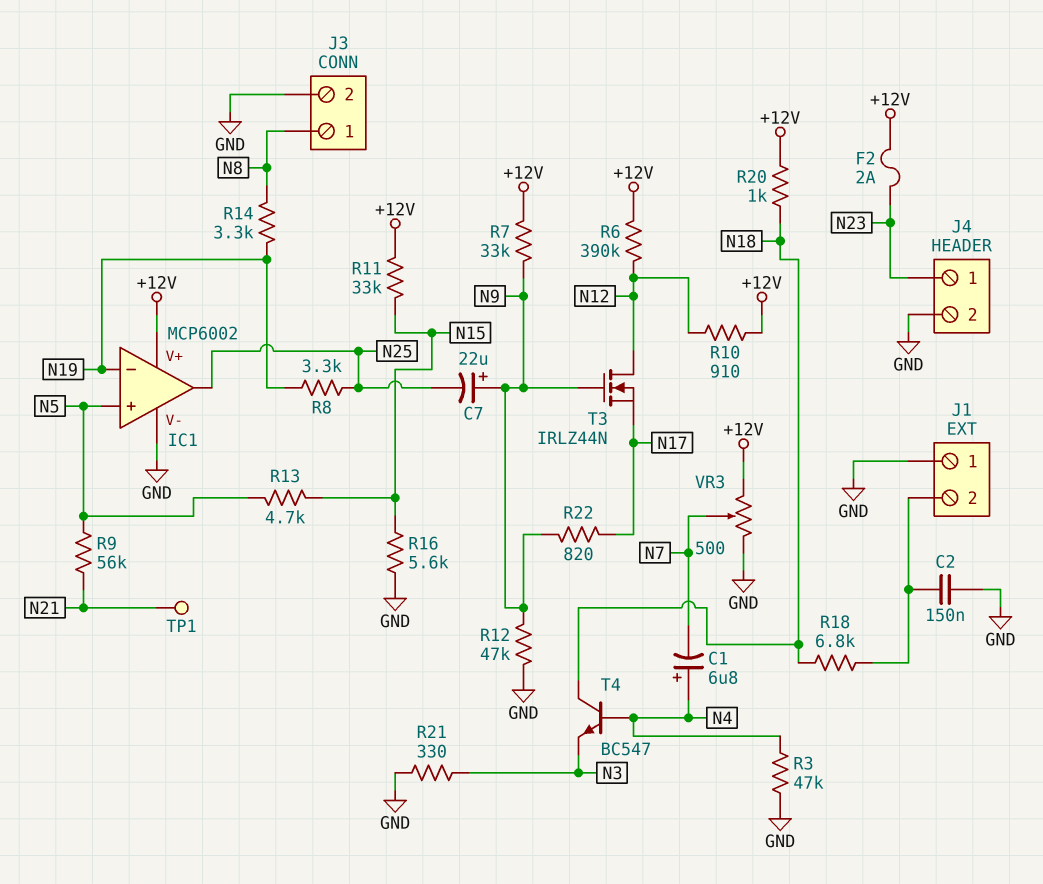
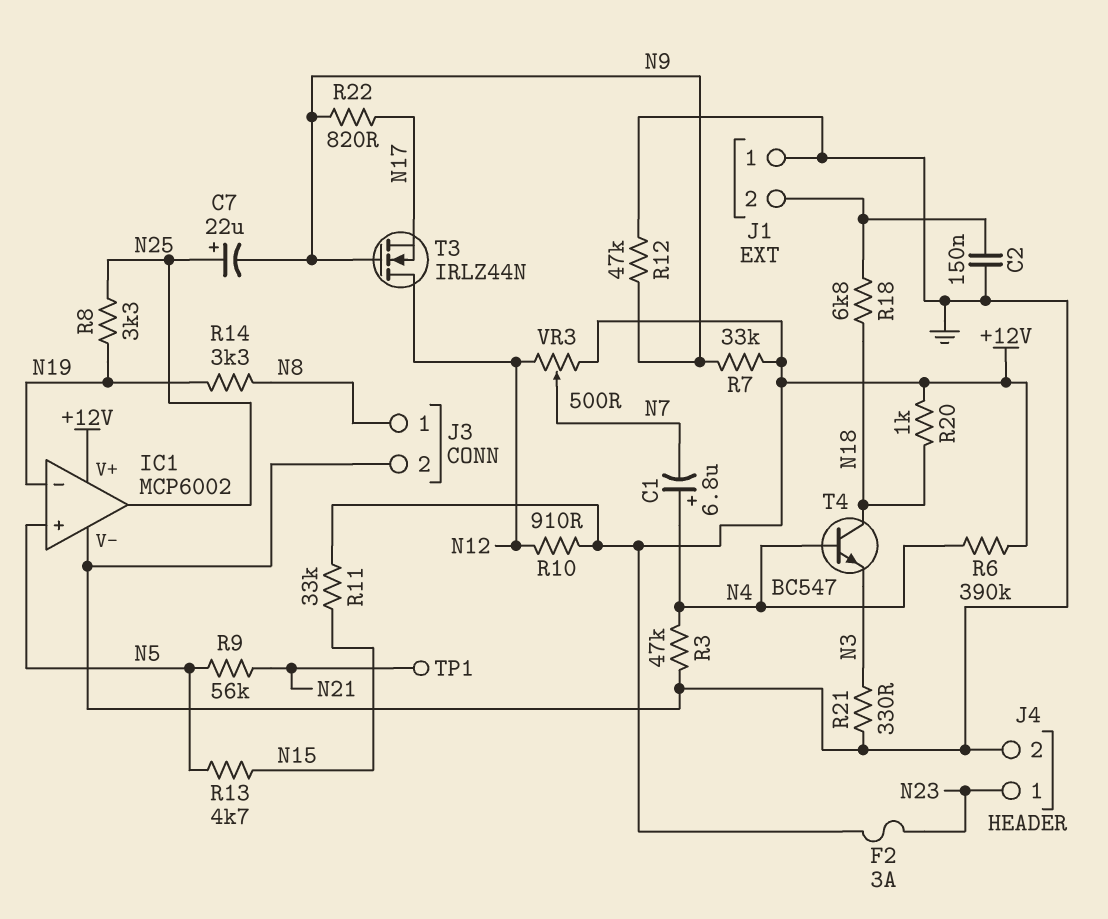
C7: 22uF (plus N9, minus N25) -> 22uF (plus N25, minus N9)
F2: 2A (+12V, N23) -> 3A (+12V, N23)
R6: 390k (+12V, N12) -> 390k (+12V, N4)
R16: 5.6k (GND, N15) -> none
VR3: 500 (+12V, GND, wiper N7) -> 500 (+12V, N12, wiper N7)

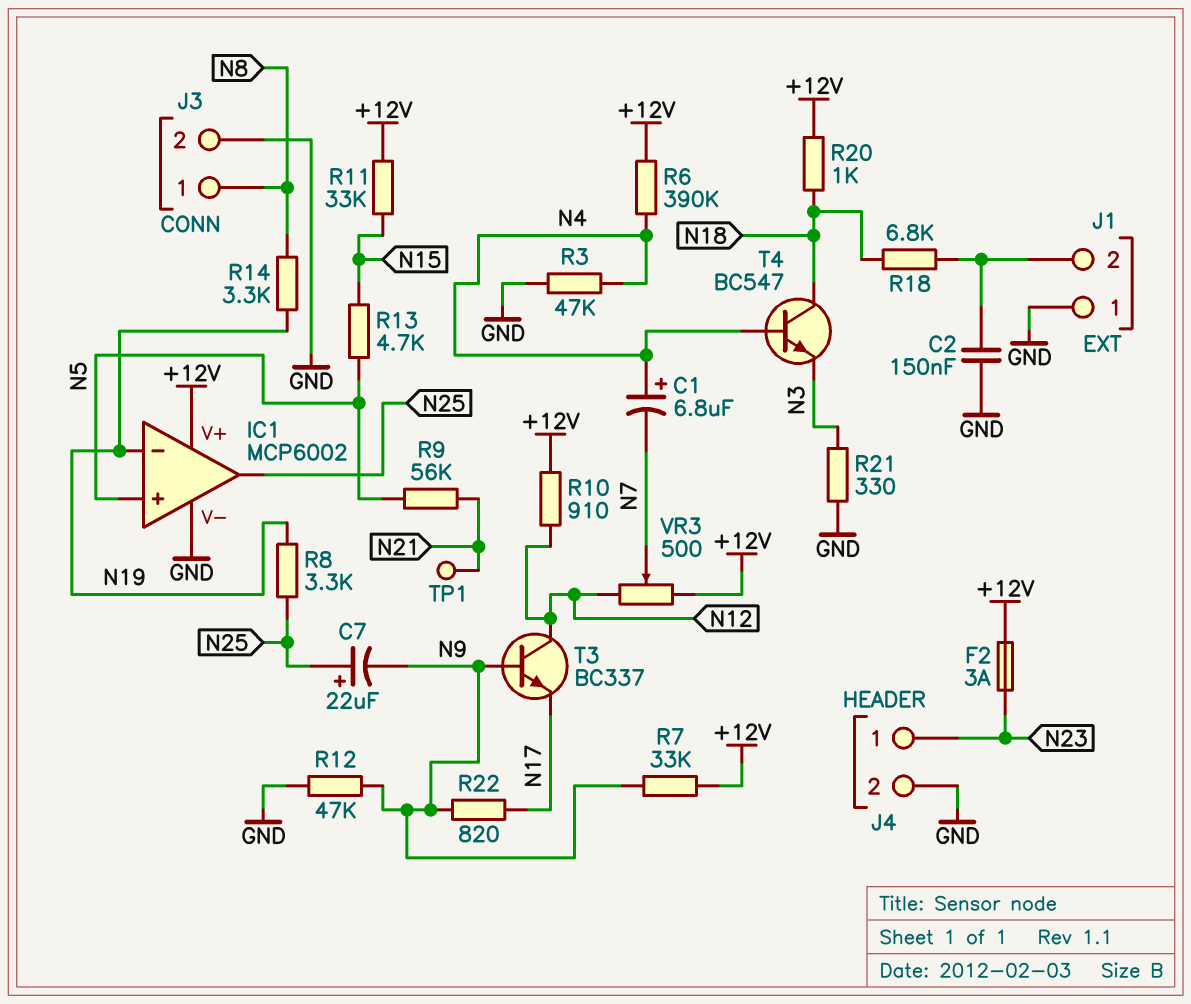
T3: NMOS IRLZ44N (G N9, D N12, S N17) -> NPN BC337 (B N9, C N12, E N17)

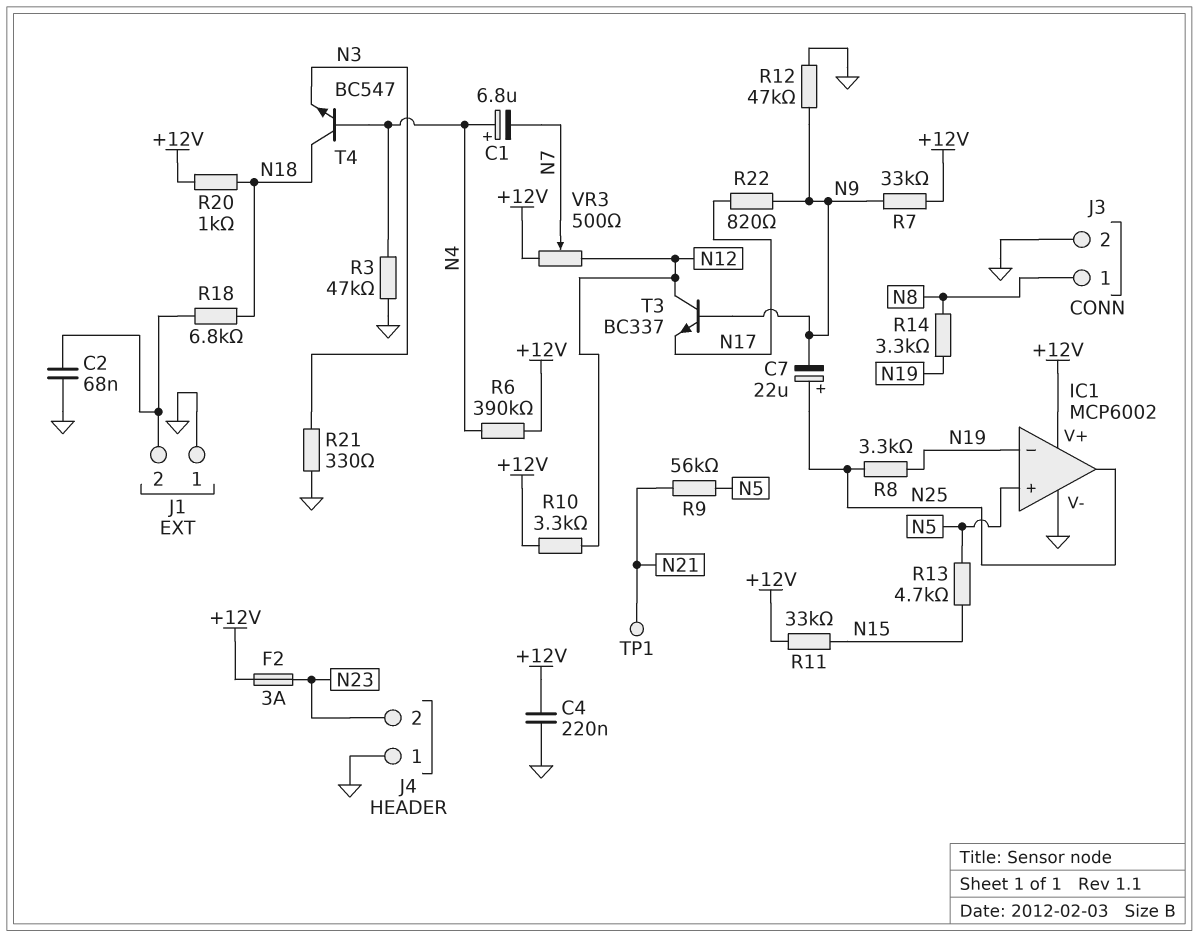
C2: 150nF (GND, J1/2) -> 68nF (GND, J1/2)
C4: none -> 220nF (+12V, GND)
J4 pin 1: N23 -> GND
J4 pin 2: GND -> N23
R10: 910 (+12V, N12) -> 3.3k (+12V, N12)

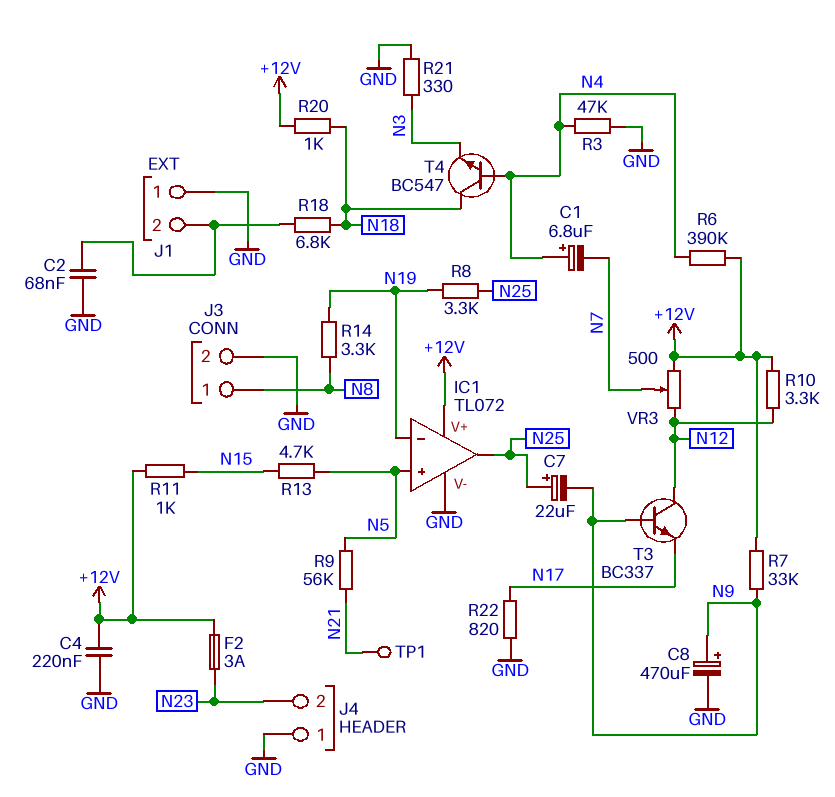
C8: none -> 470uF (plus N9, minus GND)
IC1: MCP6002 -> TL072
R11: 33k (+12V, N15) -> 1k (+12V, N15)
R12: 47k (GND, N9) -> none
R22: 820 (N9, N17) -> 820 (GND, N17)

